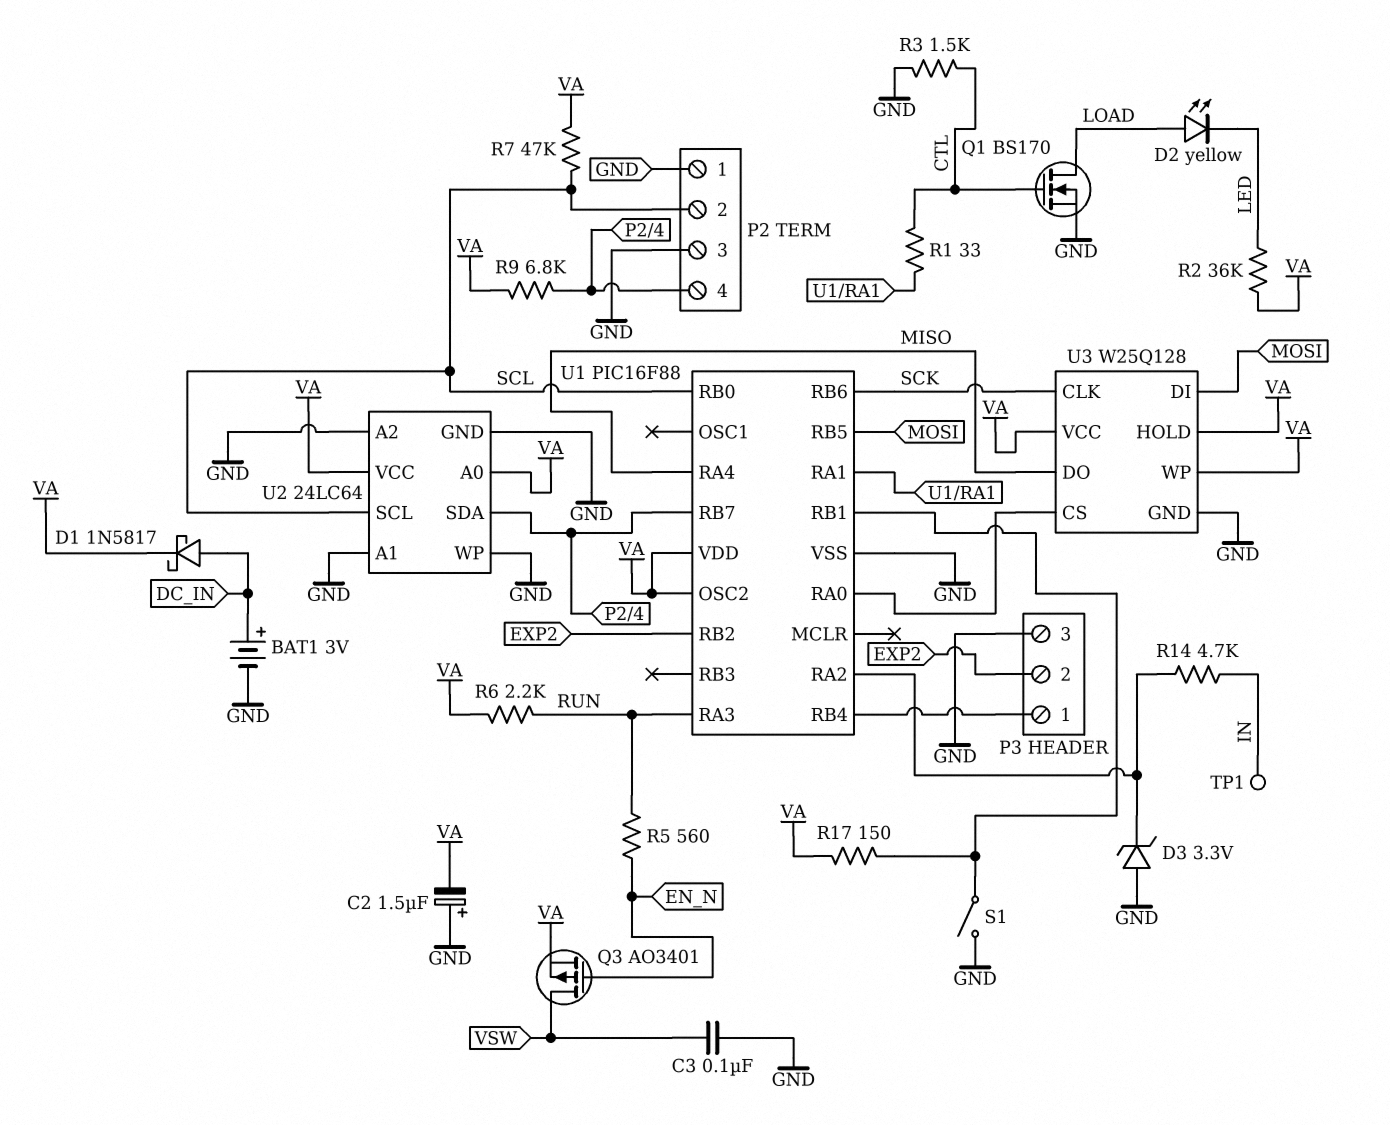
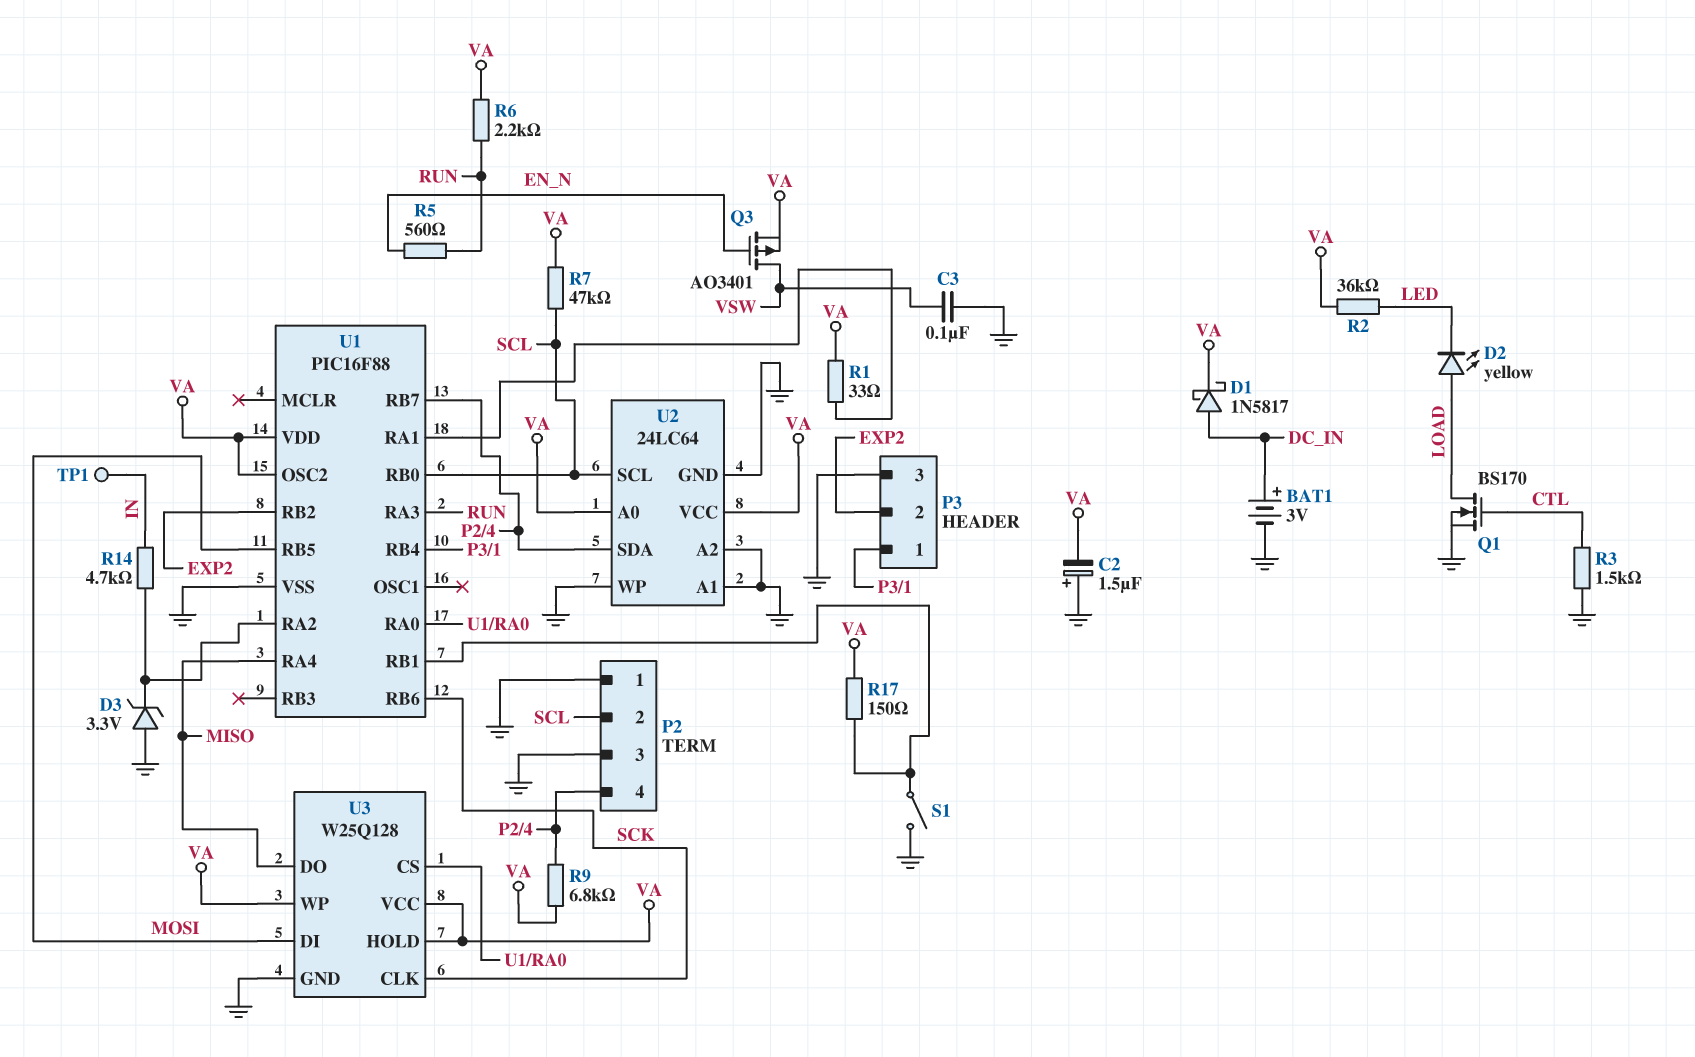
R1: 33 (CTL, U1/RA1) -> 33 (U1/RA1, VA)

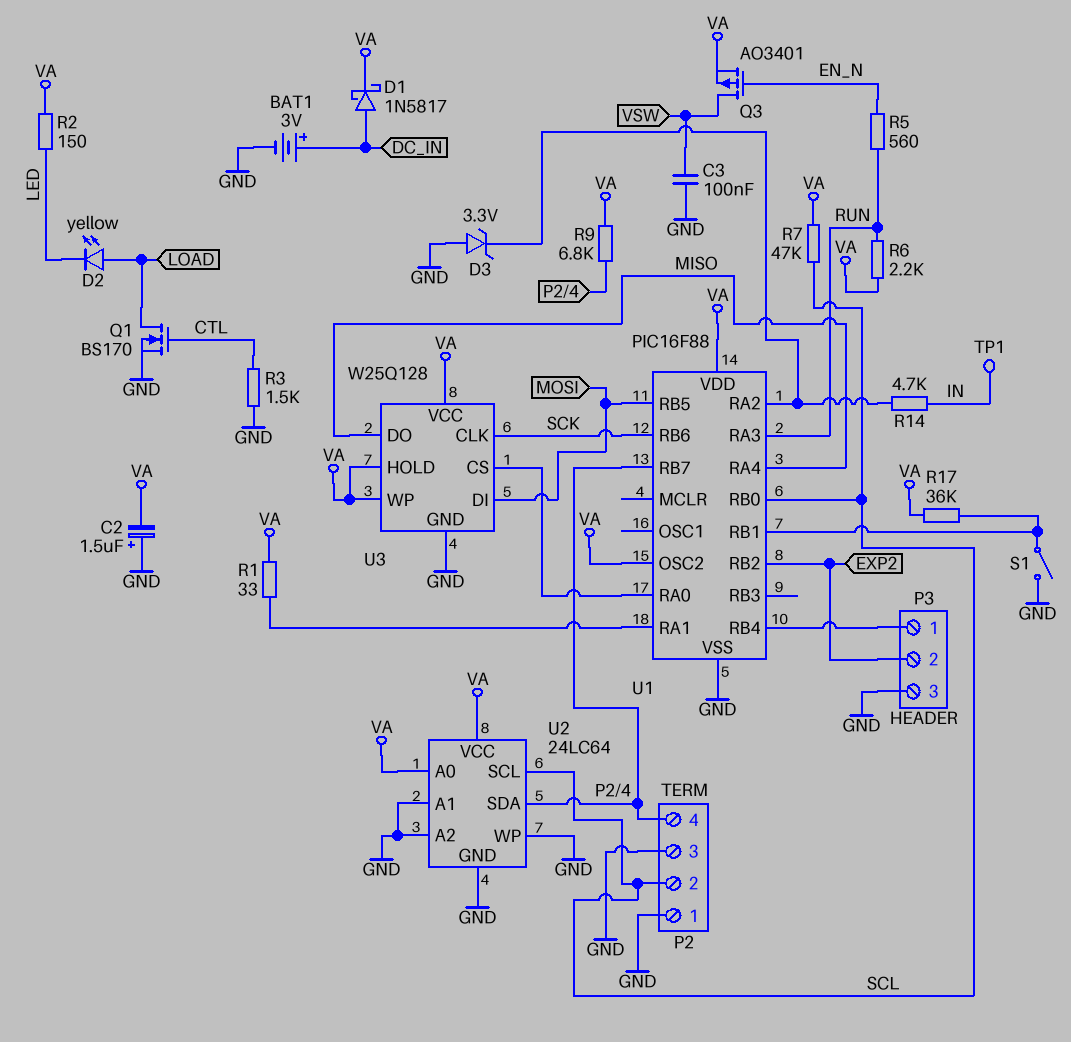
R2: 36k (LED, VA) -> 150 (LED, VA)
R17: 150 (U1/RB1, VA) -> 36k (U1/RB1, VA)

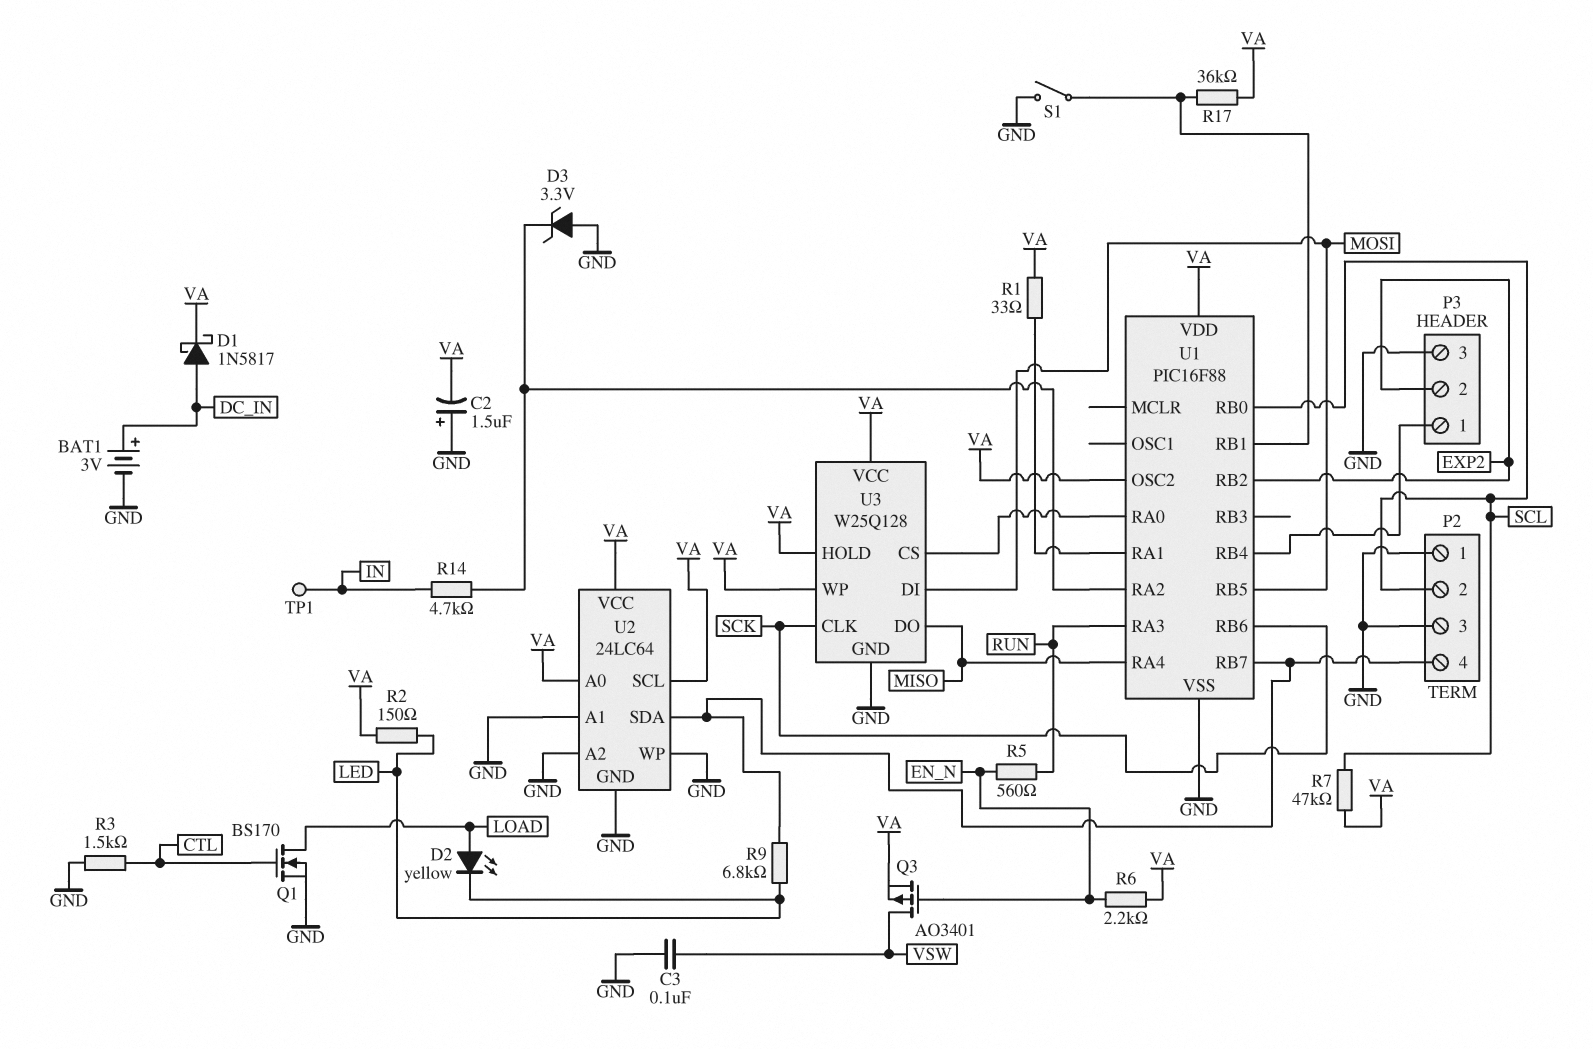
R6: 2.2k (RUN, VA) -> 2.2k (EN_N, VA)
R9: 6.8k (P2/4, VA) -> 6.8k (LED, P2/4)
U2 pin SCL: SCL -> VA

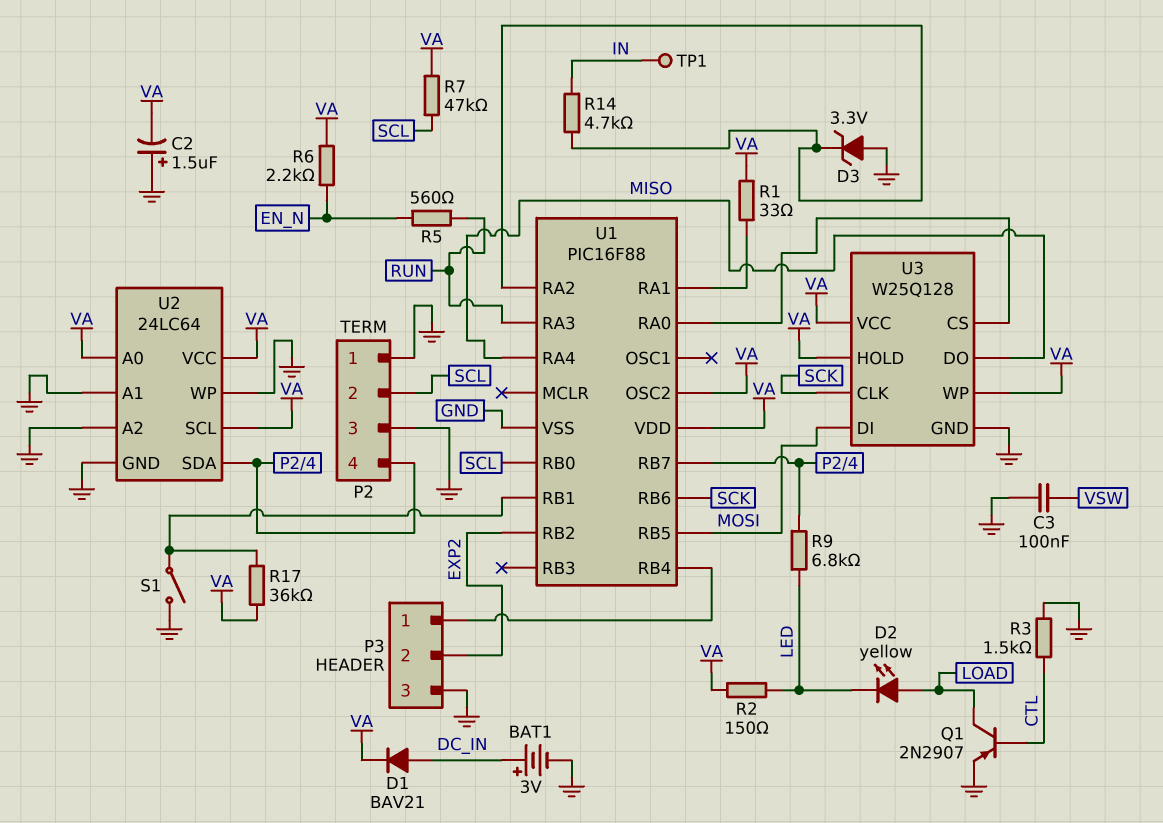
D1: schottky 1N5817 (A DC_IN, K VA) -> diode BAV21 (A DC_IN, K VA)
Q1: NMOS BS170 (G CTL, D LOAD, S GND) -> PNP 2N2907 (B CTL, C LOAD, E GND)
Q3: PMOS AO3401 (G EN_N, D VSW, S VA) -> none

